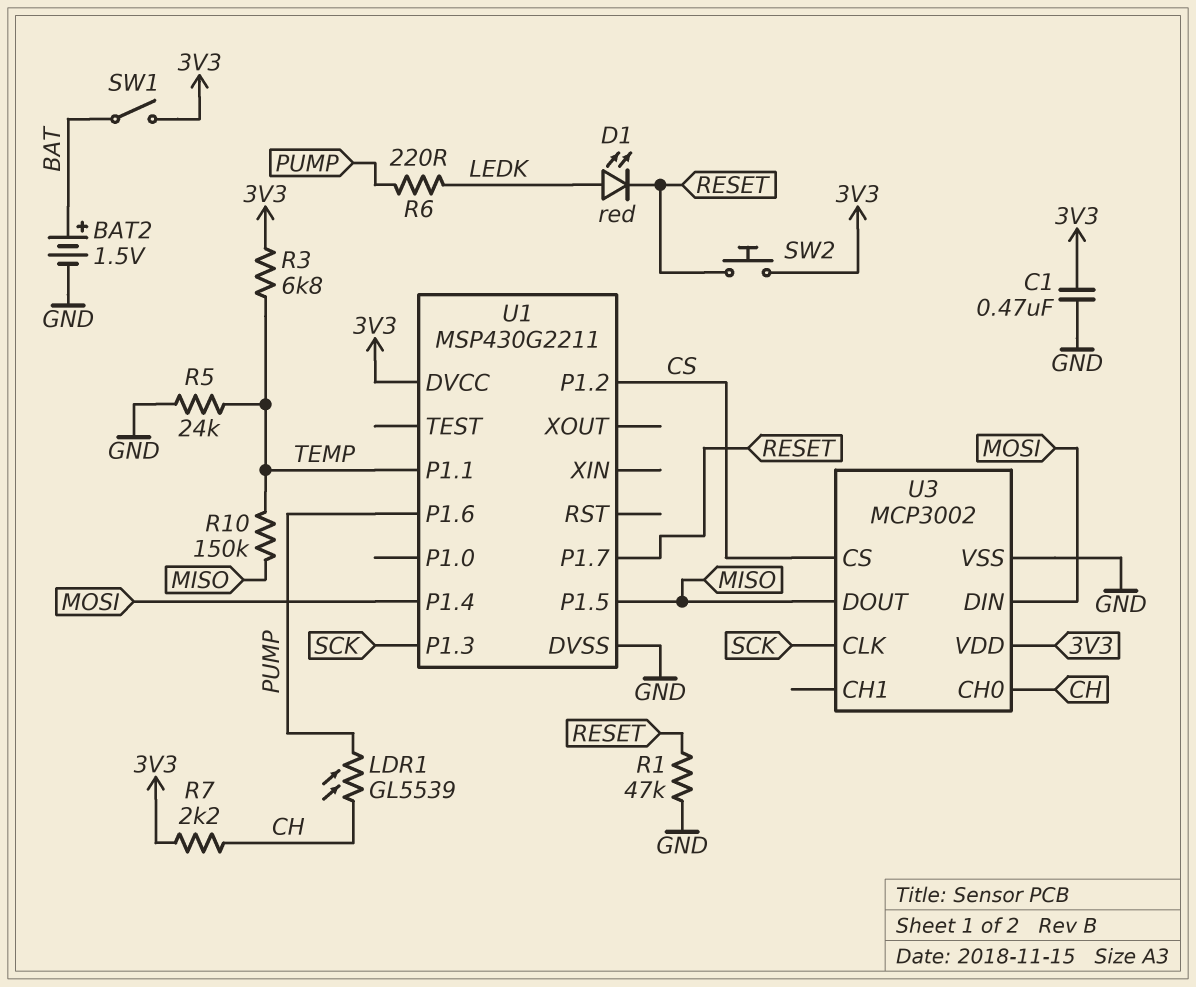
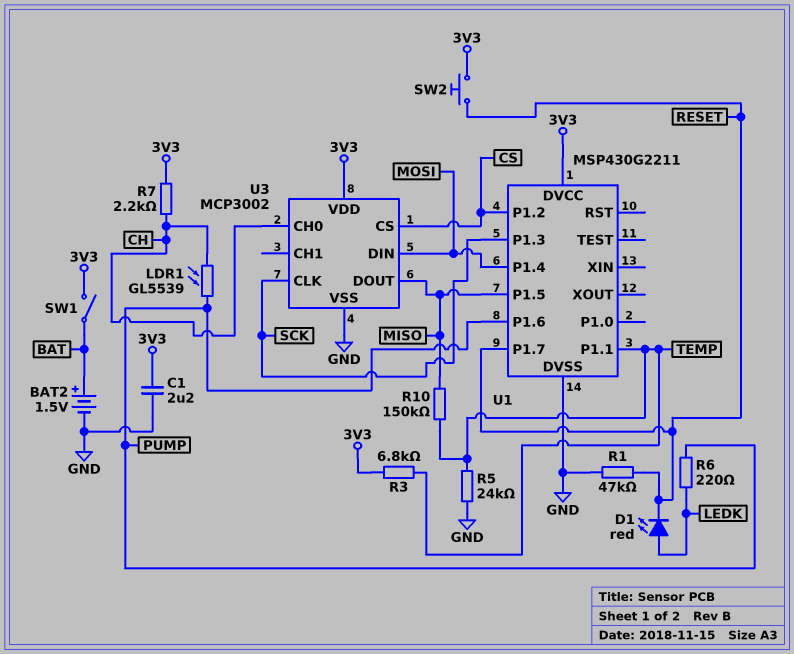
C1: 470nF (3V3, GND) -> 2.2uF (3V3, GND)

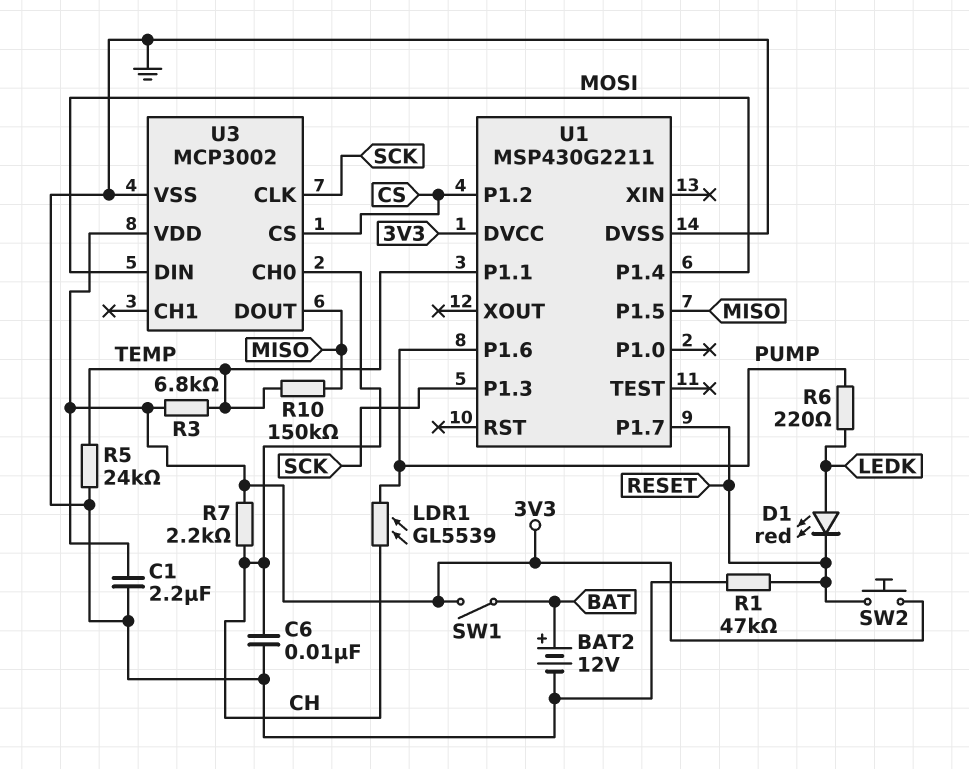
BAT2: 1.5V (plus BAT, minus GND) -> 12V (plus BAT, minus GND)
C6: none -> 10nF (CH, GND)

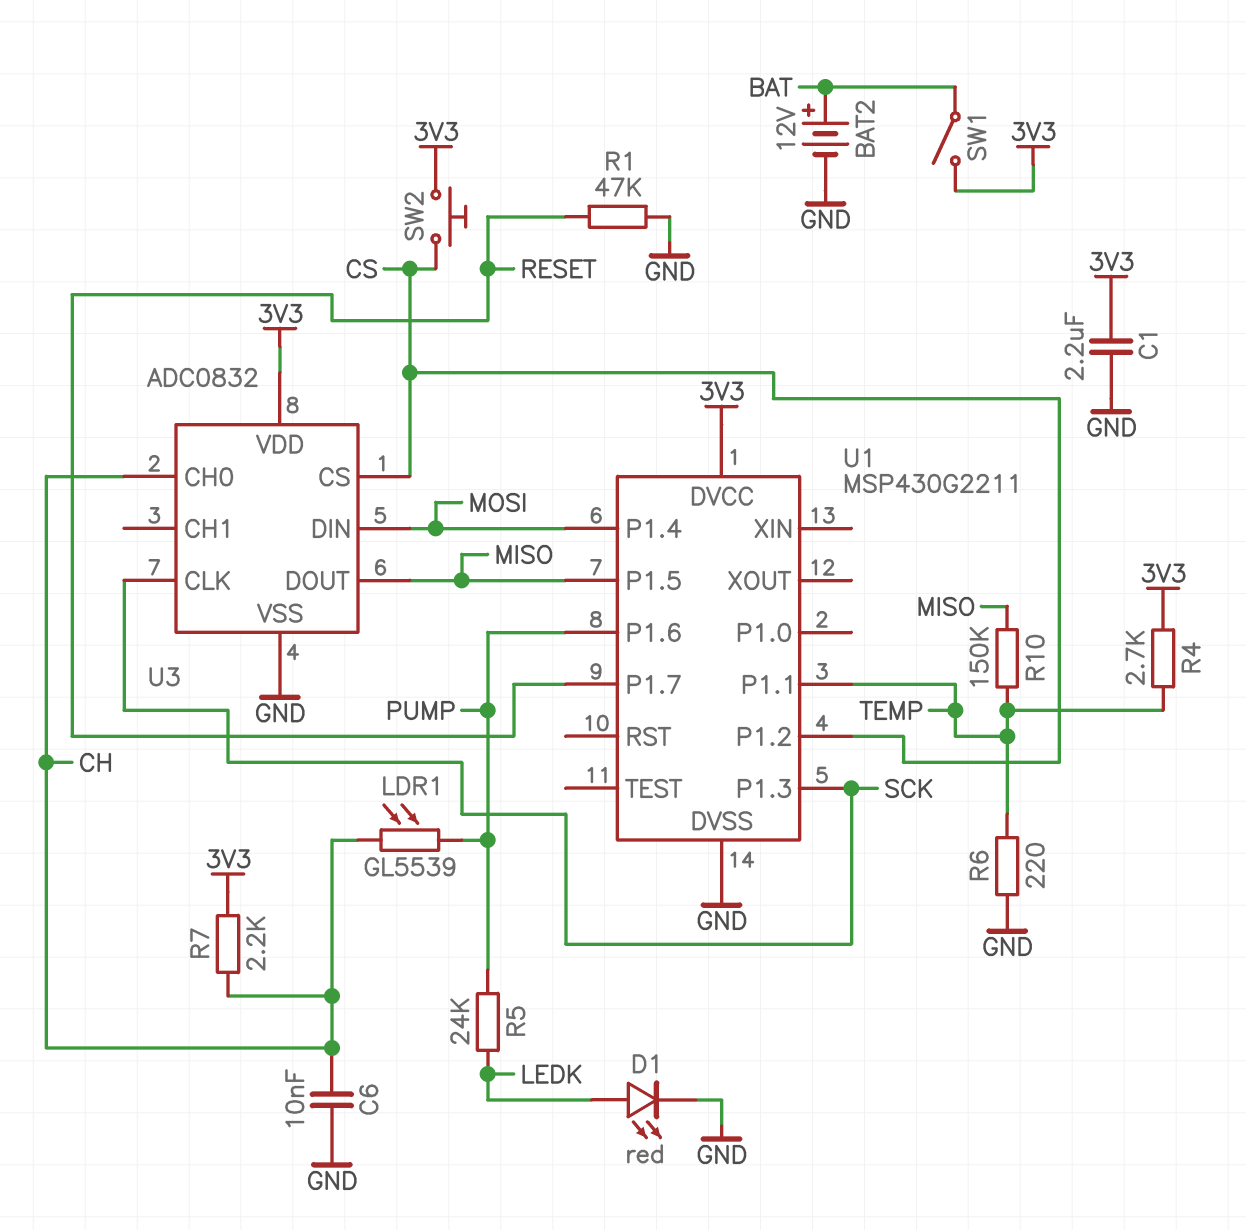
D1: LED red (A LEDK, K RESET) -> LED red (A LEDK, K GND)
R3: 6.8k (3V3, TEMP) -> none
R4: none -> 2.7k (3V3, TEMP)
R5: 24k (GND, TEMP) -> 24k (LEDK, PUMP)
R6: 220 (LEDK, PUMP) -> 220 (GND, TEMP)
SW2: button (3V3, RESET) -> button (3V3, CS)
U3: MCP3002 -> ADC0832

